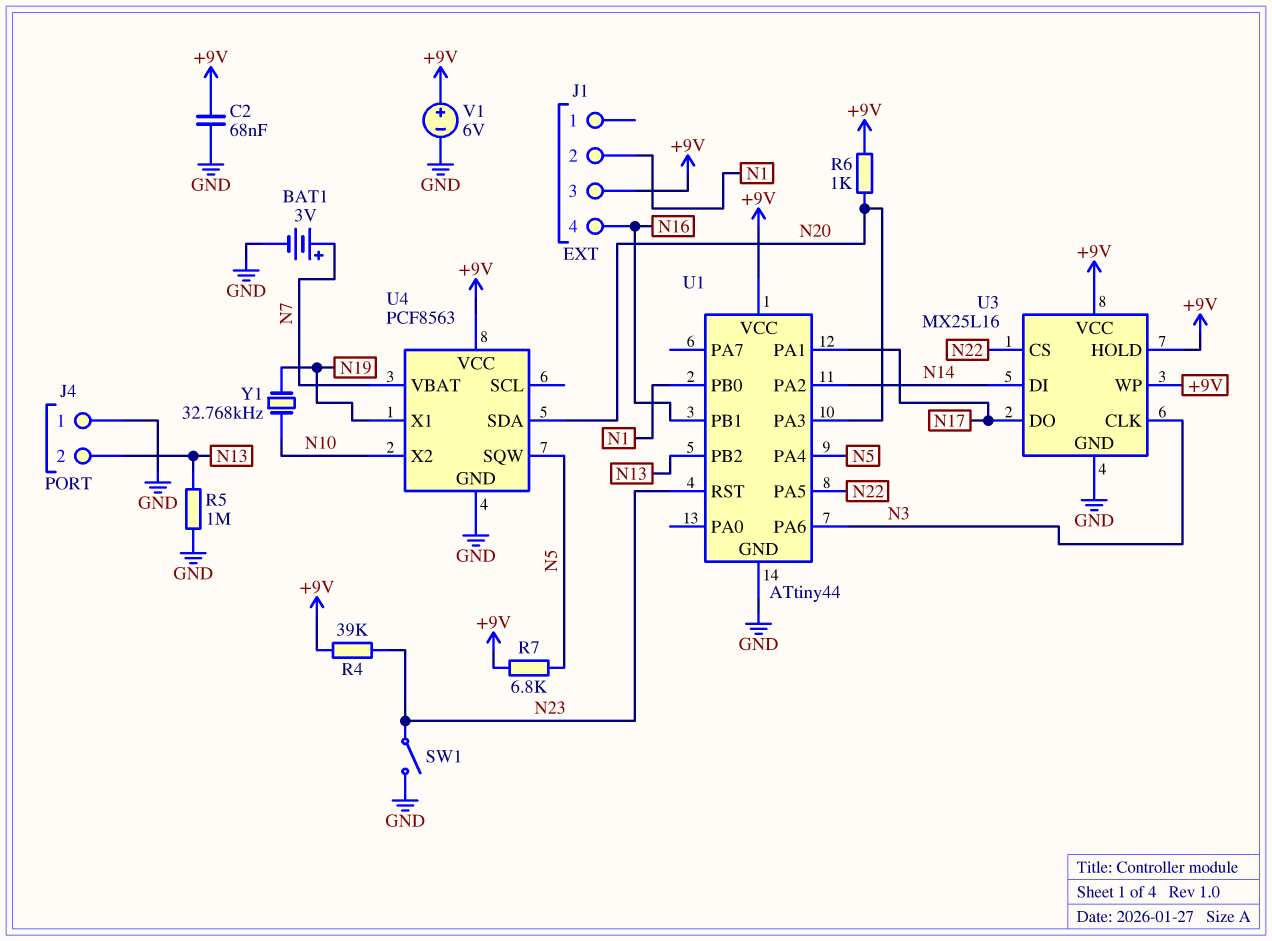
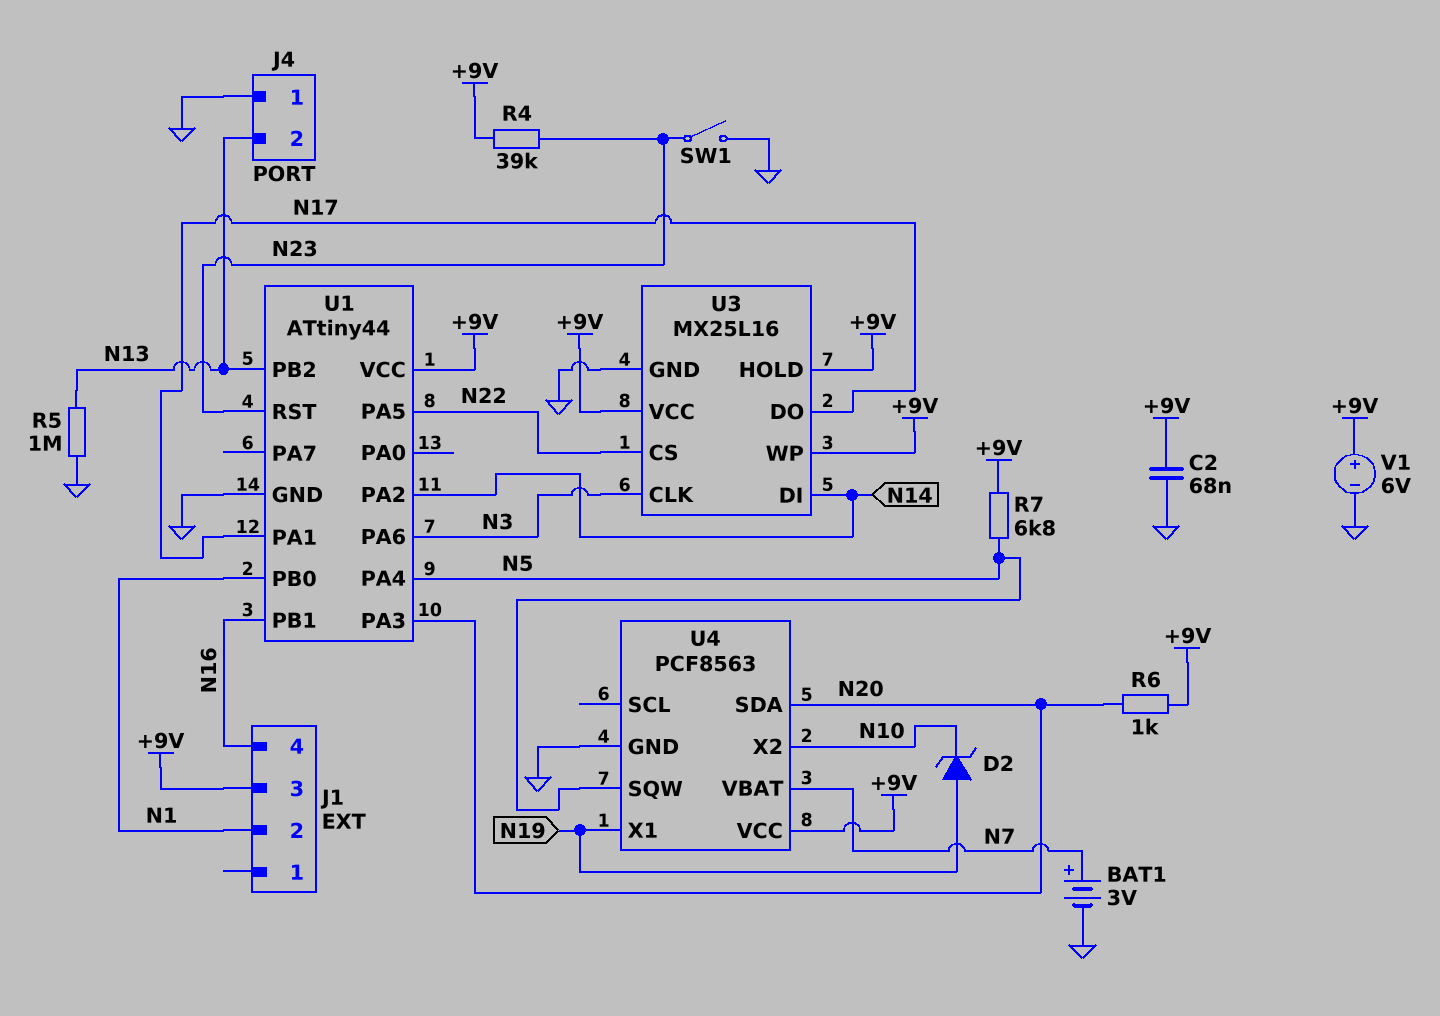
D2: none -> zener (A N19, K N10)
Y1: 32.768kHz (N10, N19) -> none

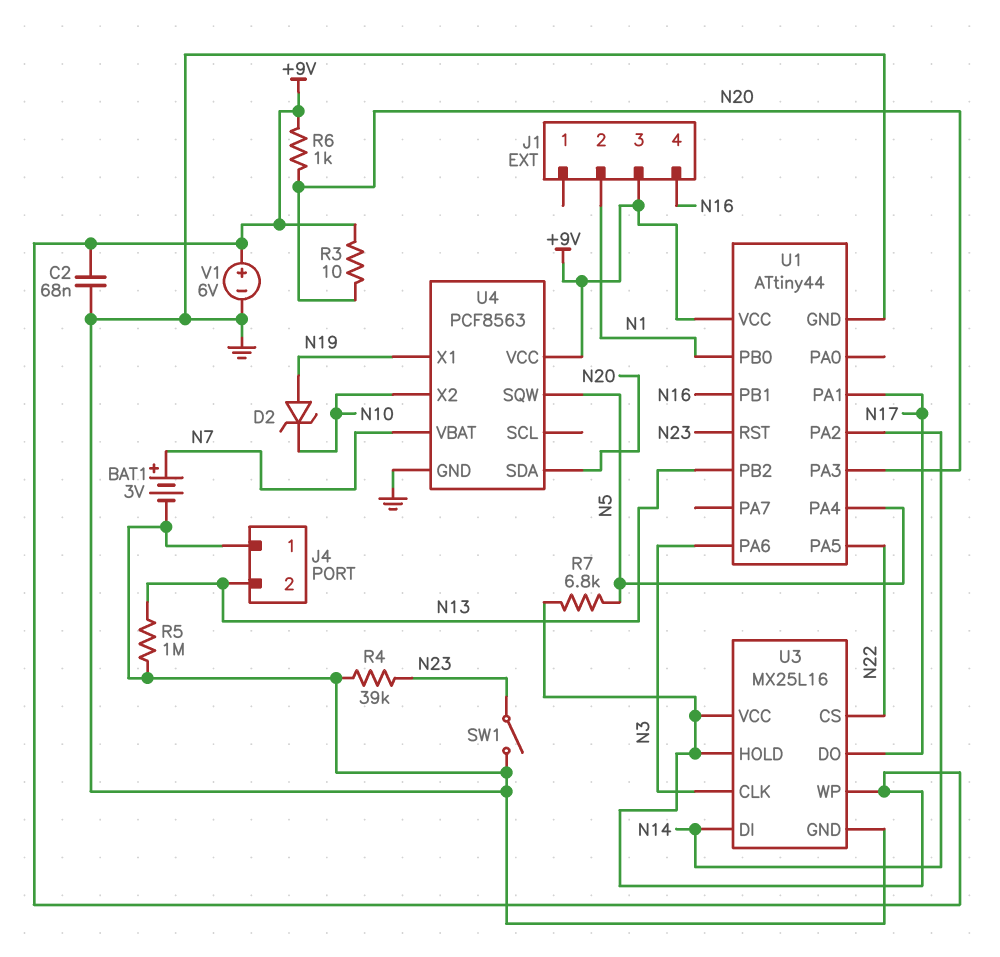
R3: none -> 10 (+9V, N20)
R4: 39k (+9V, N23) -> 39k (GND, N23)

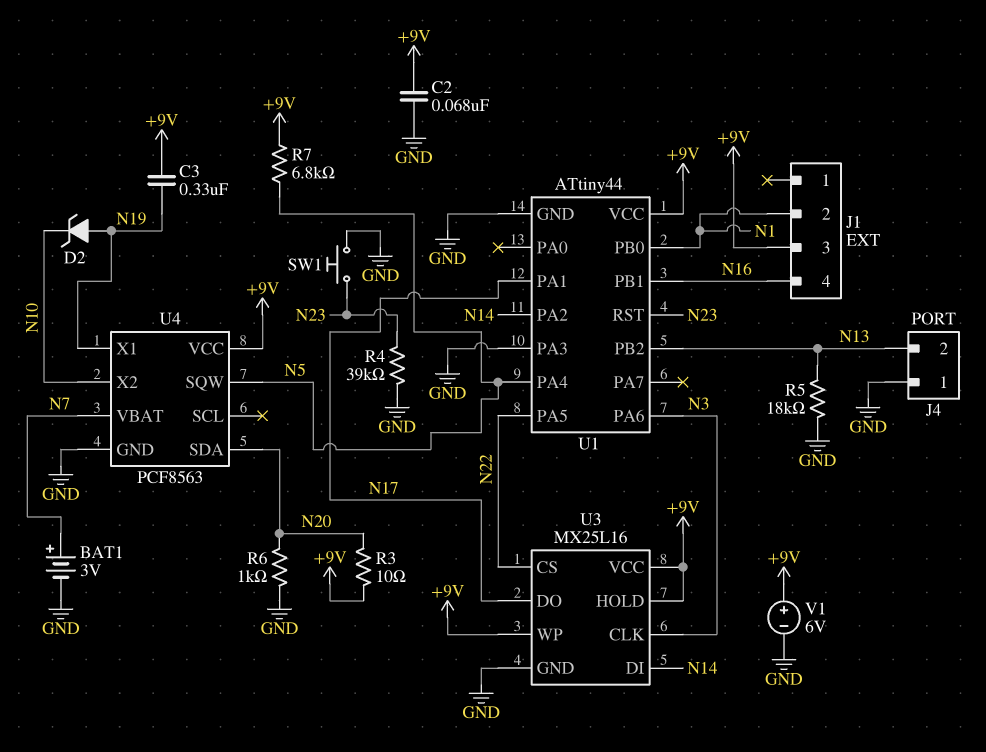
C3: none -> 330nF (+9V, N19)
R5: 1M (GND, N13) -> 18k (GND, N13)
R6: 1k (+9V, N20) -> 1k (GND, N20)
SW1: switch (GND, N23) -> button (GND, N23)
U1 pin PA3: N20 -> GND

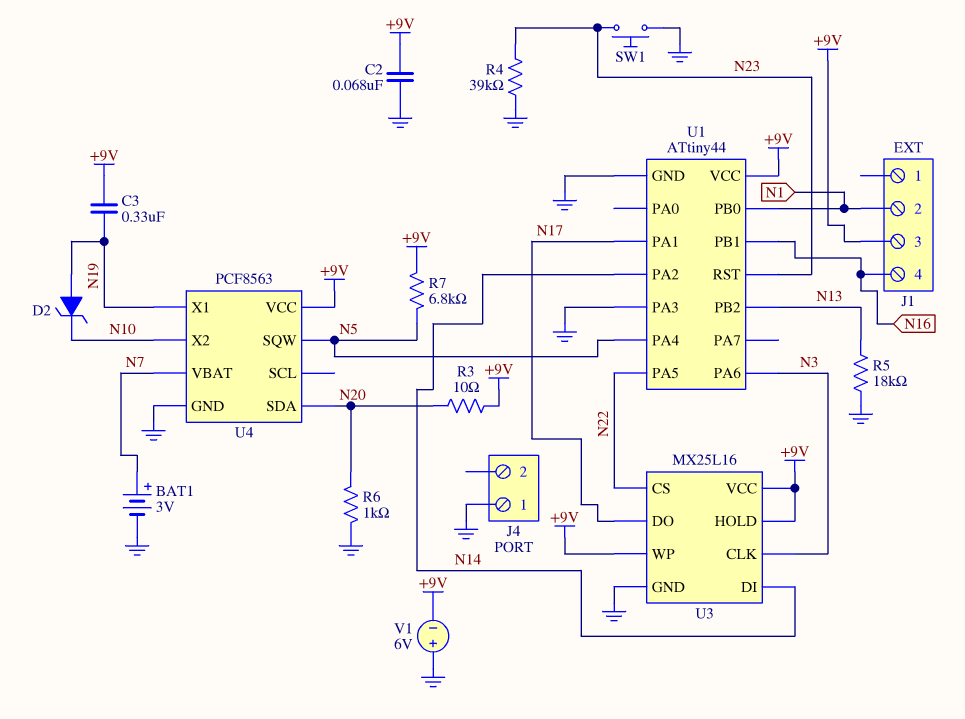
J4 pin 2: N13 -> none
V1: 6V (plus +9V, minus GND) -> 6V (plus GND, minus +9V)

